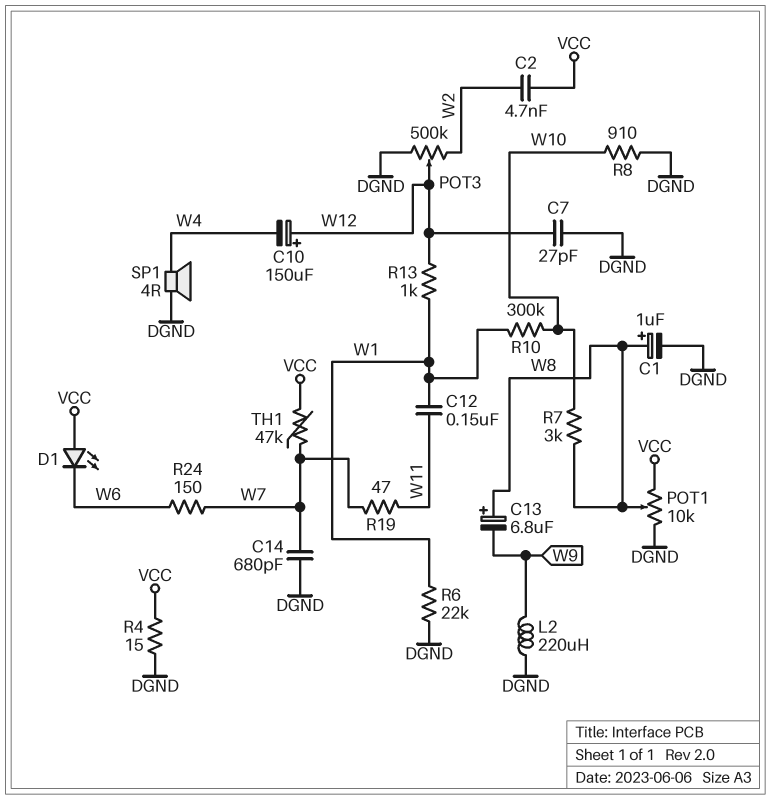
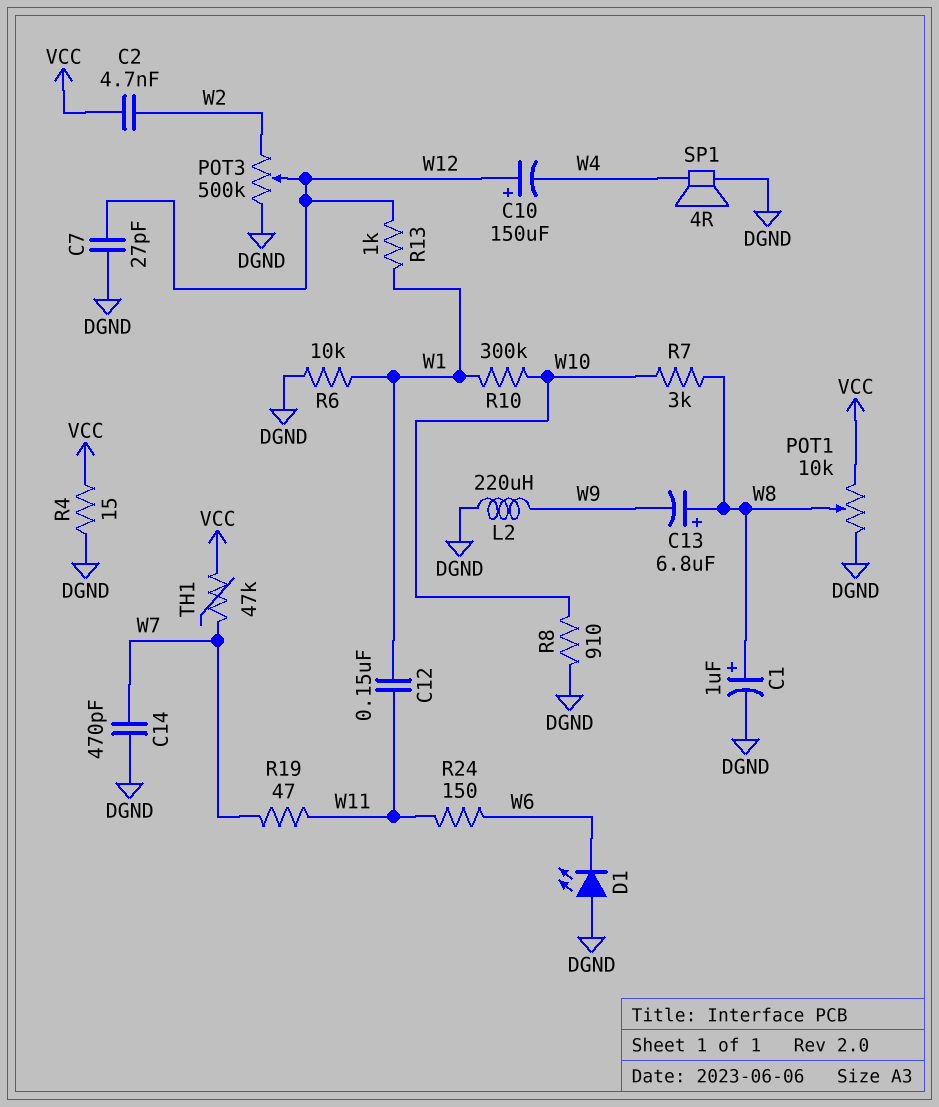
C14: 680pF (DGND, W7) -> 470pF (DGND, W7)
D1: LED (A VCC, K W6) -> LED (A DGND, K W6)
R6: 22k (DGND, W1) -> 10k (DGND, W1)
R24: 150 (W6, W7) -> 150 (W6, W11)

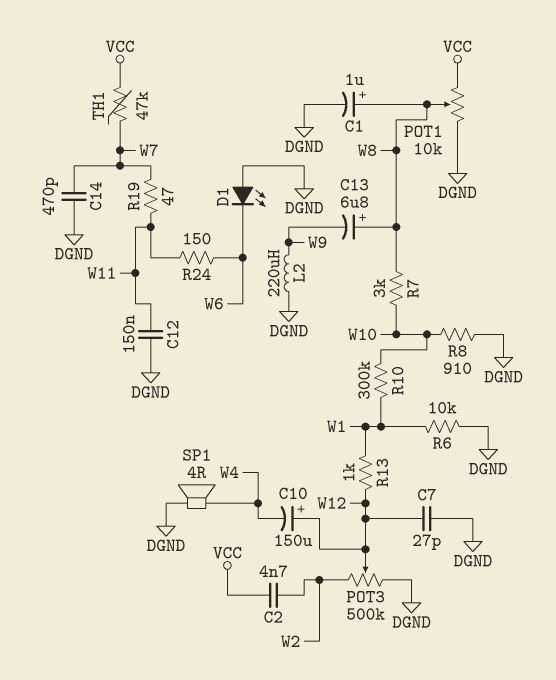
C12: 150nF (W1, W11) -> 150nF (DGND, W11)
R4: 15 (DGND, VCC) -> none

